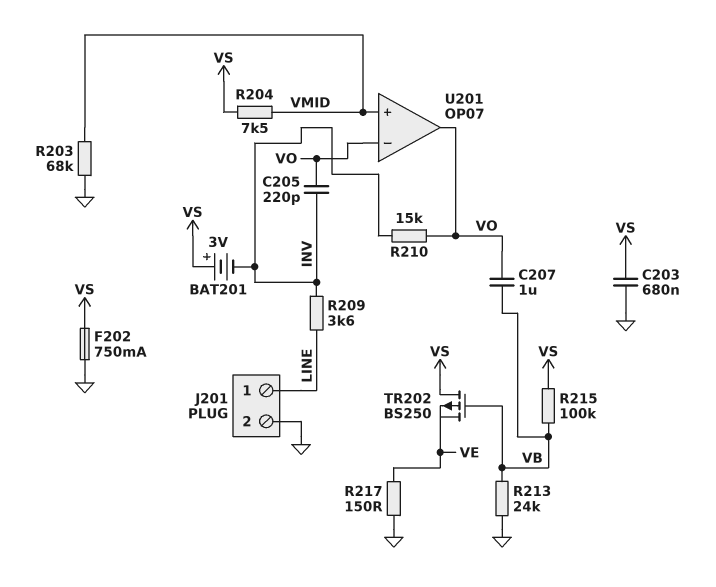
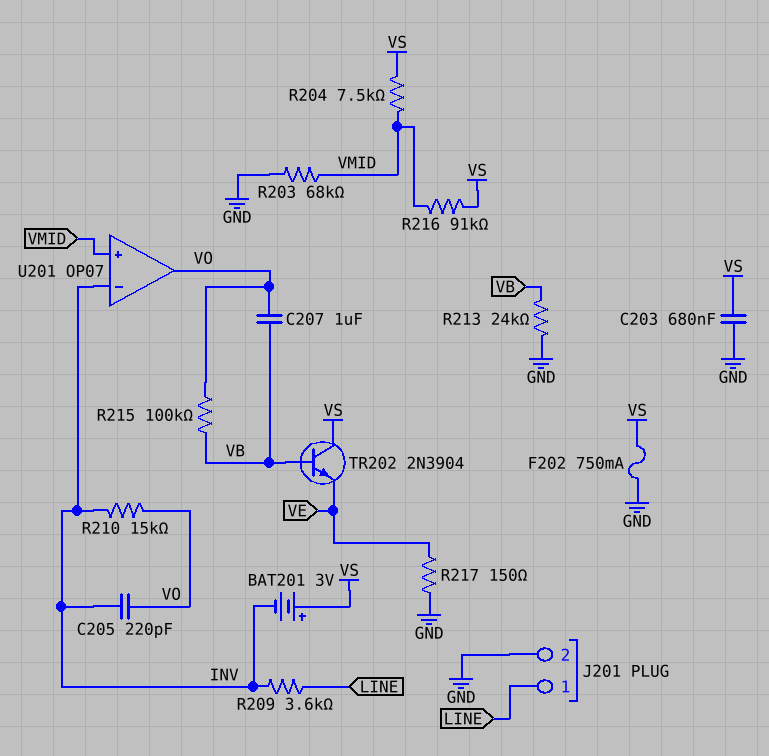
R215: 100k (VB, VS) -> 100k (VB, VO)
R216: none -> 91k (VMID, VS)
TR202: PMOS BS250 (G VB, D VS, S VE) -> NPN 2N3904 (B VB, C VS, E VE)
U201 pin in-: VO -> INV

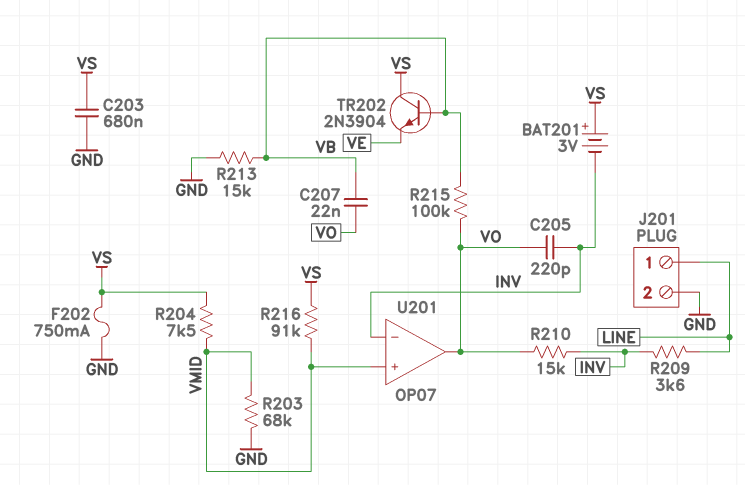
C207: 1uF (VB, VO) -> 22nF (VB, VO)
R213: 24k (GND, VB) -> 15k (GND, VB)
R217: 150 (GND, VE) -> none

